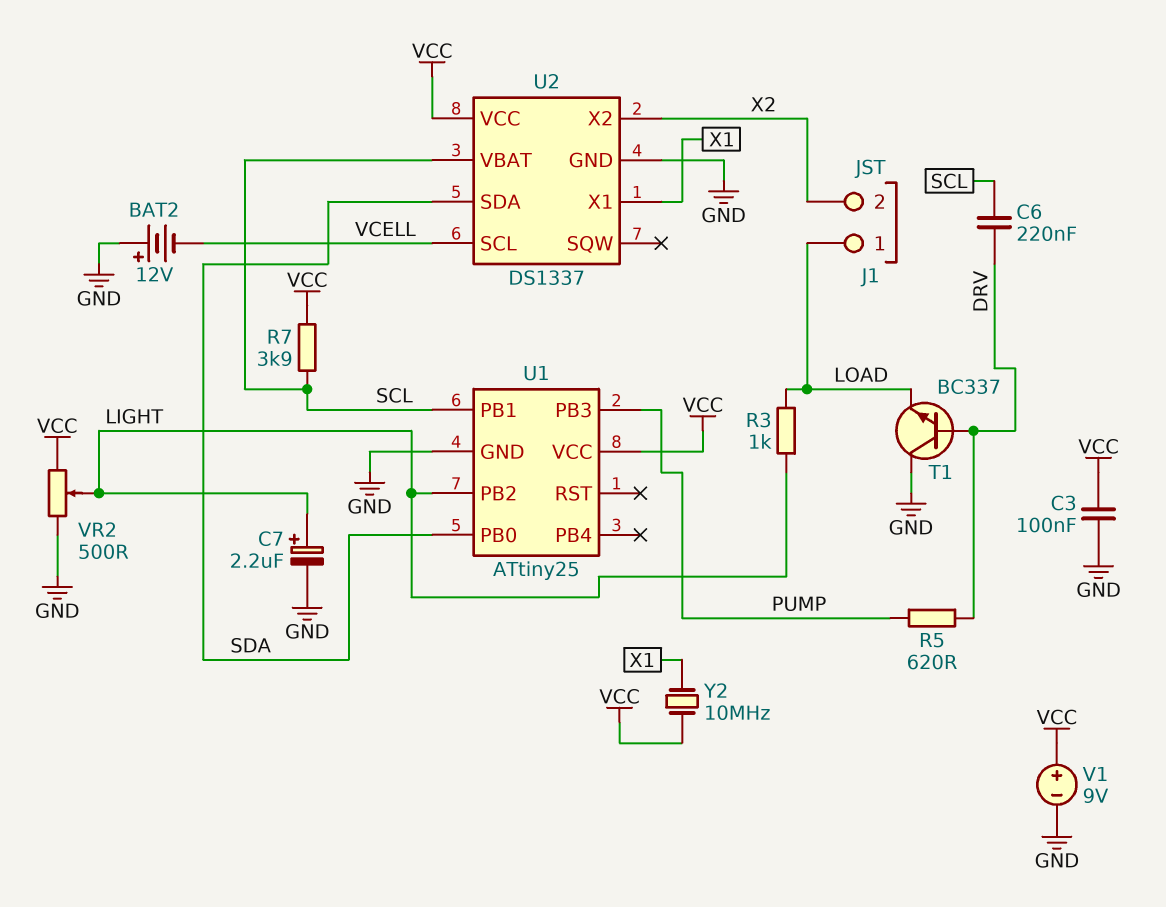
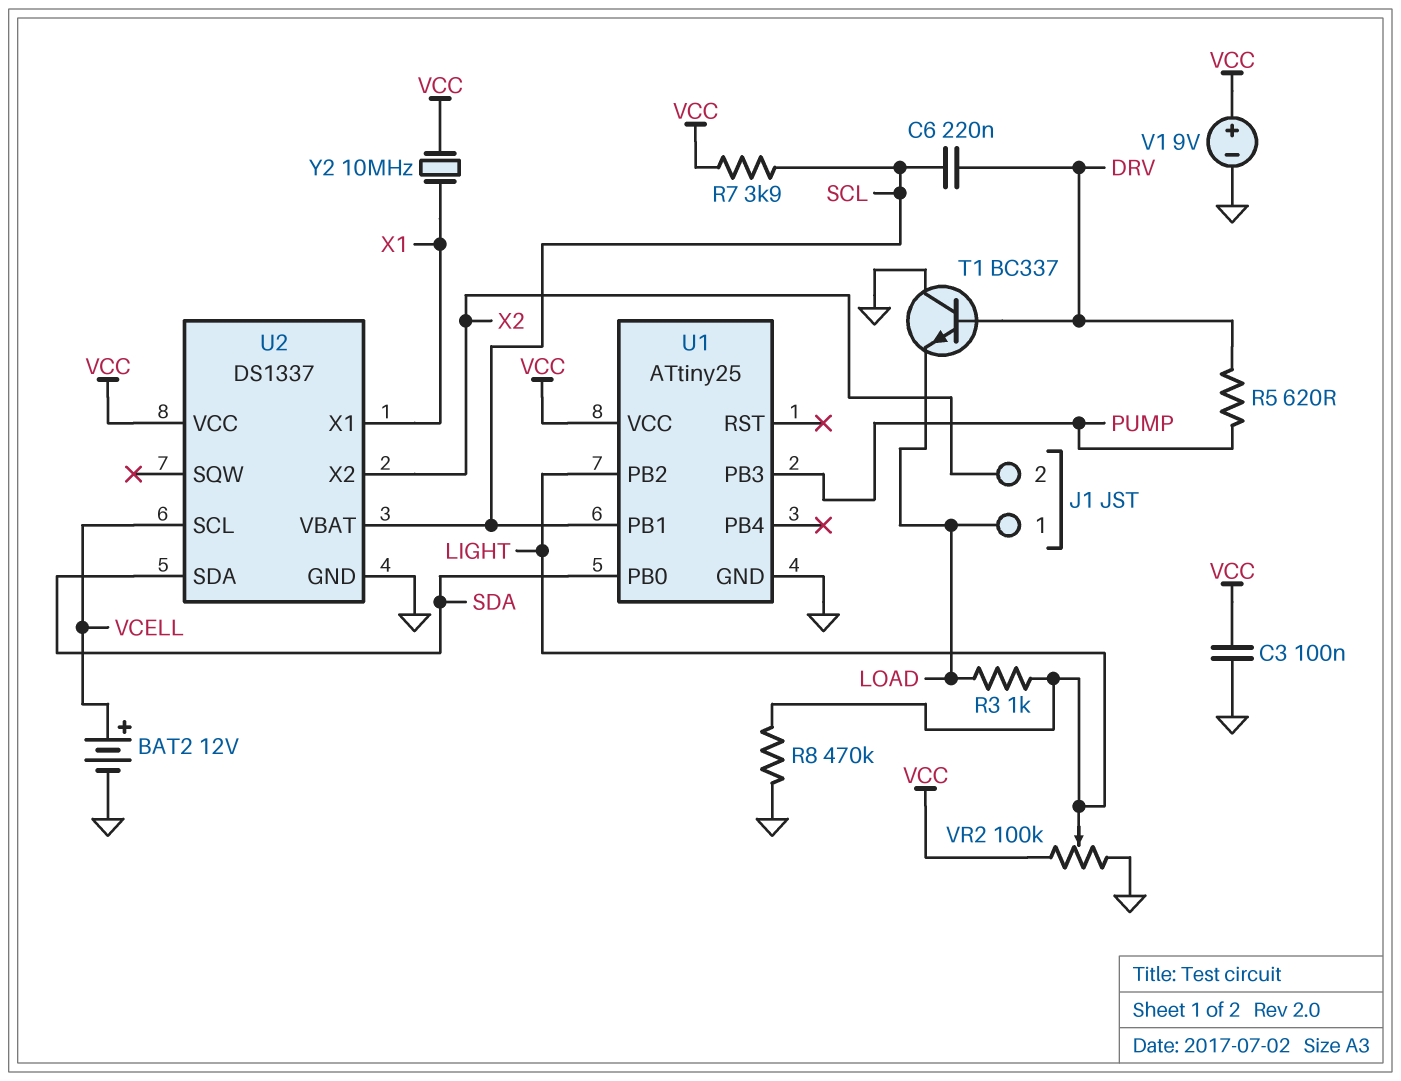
BAT2: 12V (plus GND, minus VCELL) -> 12V (plus VCELL, minus GND)
C7: 2.2uF (plus LIGHT, minus GND) -> none
R8: none -> 470k (GND, LIGHT)
VR2: 500 (GND, VCC, wiper LIGHT) -> 100k (GND, VCC, wiper LIGHT)

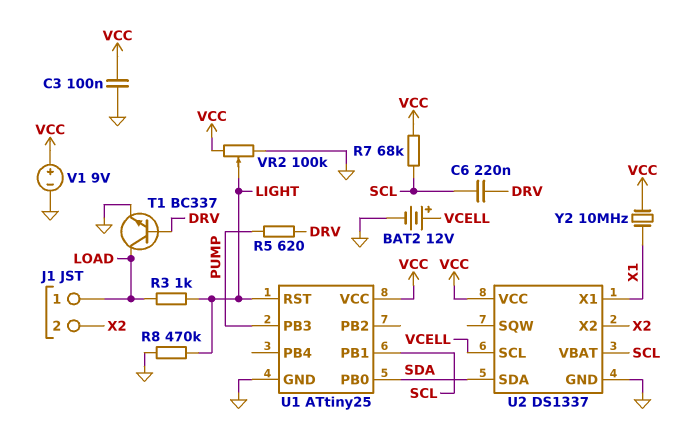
R7: 3.9k (SCL, VCC) -> 68k (SCL, VCC)
T1: NPN BC337 (B DRV, C GND, E LOAD) -> NPN BC337 (B DRV, C LOAD, E GND)
U1 pin PB2: LIGHT -> none
U1 pin RST: none -> LIGHT

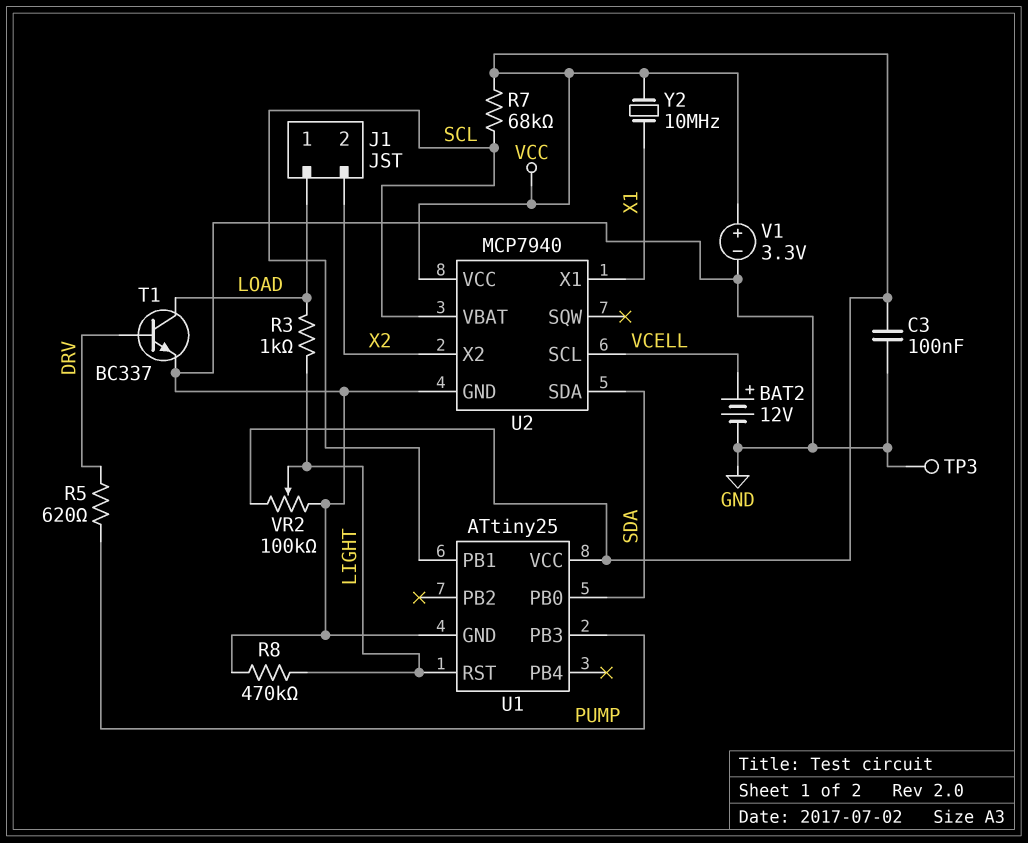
C6: 220nF (DRV, SCL) -> none
TP3: none -> test point (GND)
U2: DS1337 -> MCP7940
V1: 9V (plus VCC, minus GND) -> 3.3V (plus VCC, minus GND)

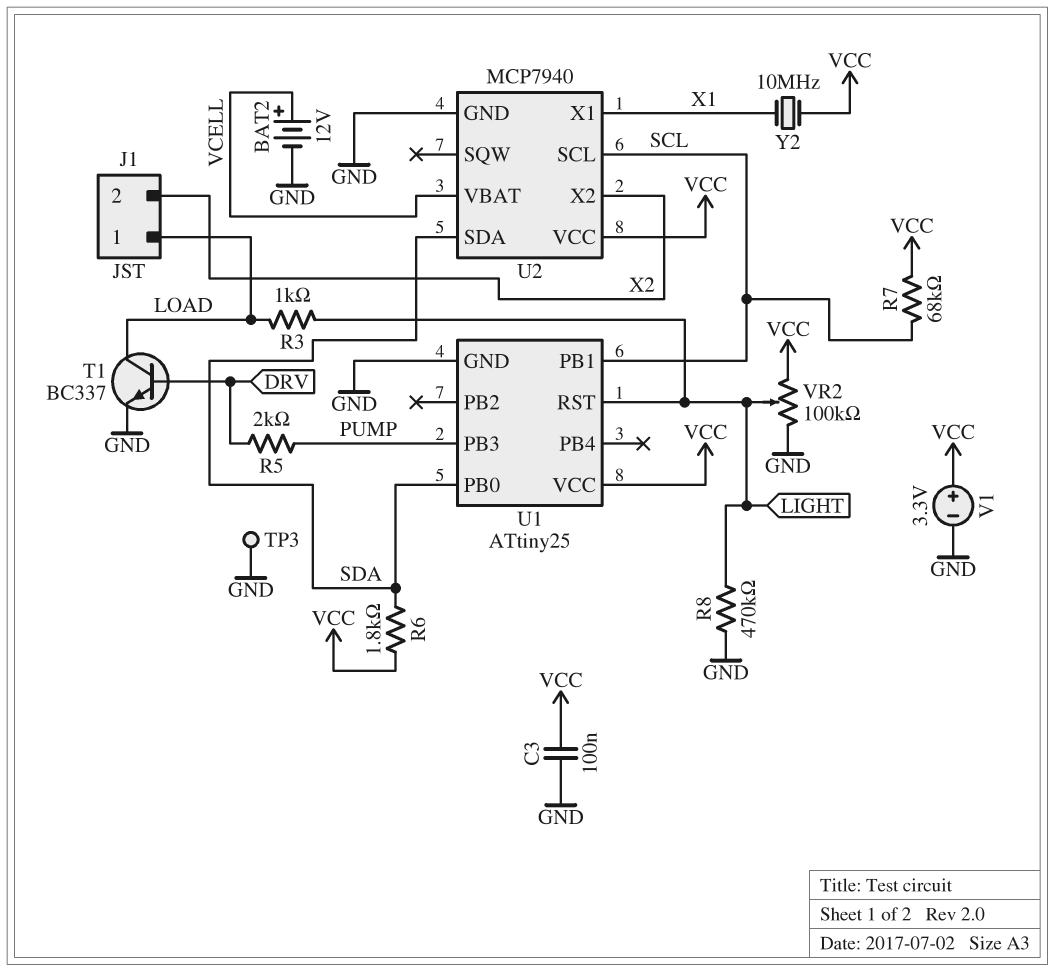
R5: 620 (DRV, PUMP) -> 2k (DRV, PUMP)
R6: none -> 1.8k (SDA, VCC)
U2 pin SCL: VCELL -> SCL
U2 pin VBAT: SCL -> VCELL

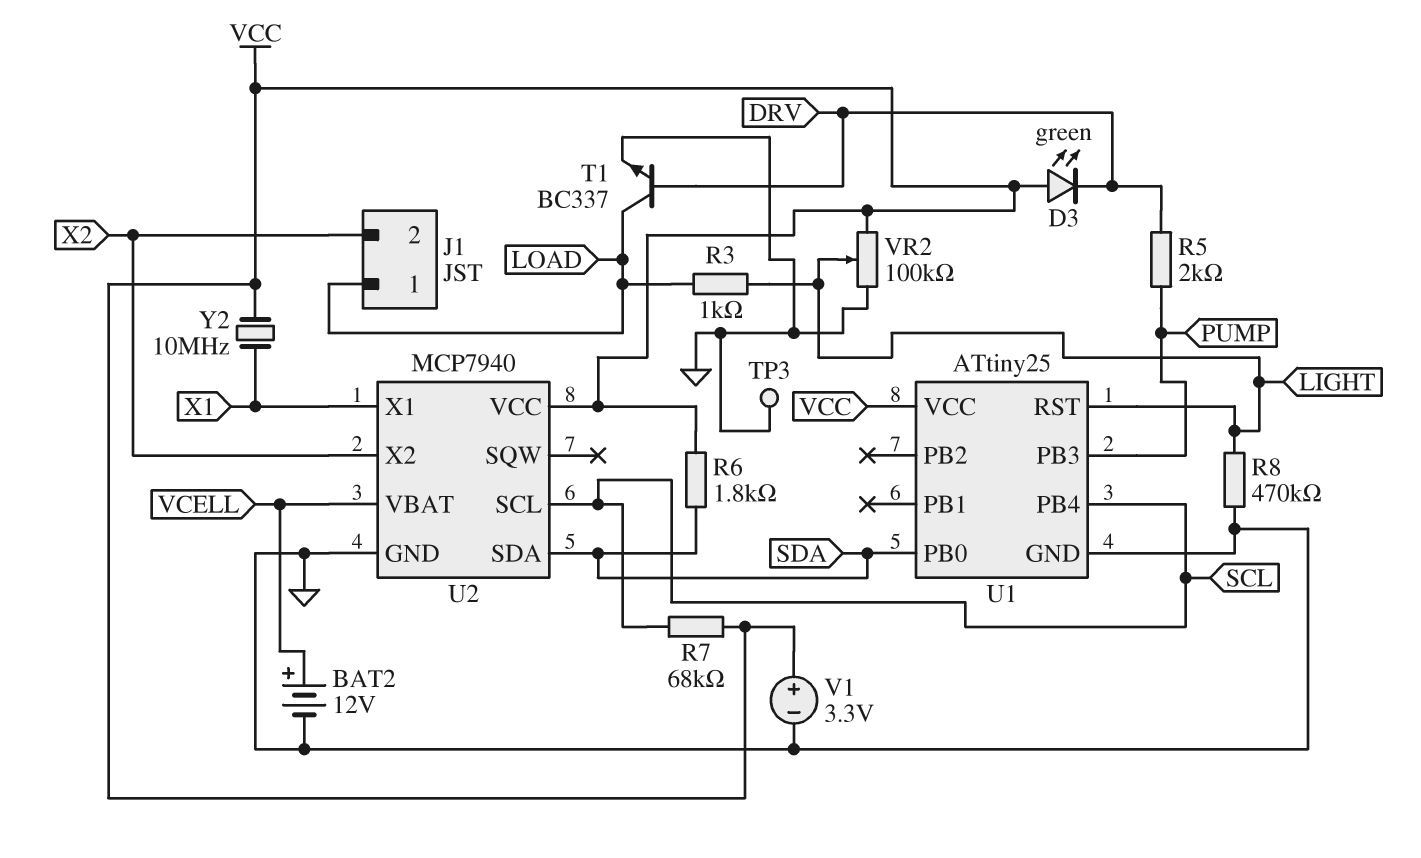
C3: 100nF (GND, VCC) -> none
D3: none -> LED green (A VCC, K DRV)
U1 pin PB1: SCL -> none
U1 pin PB4: none -> SCL

